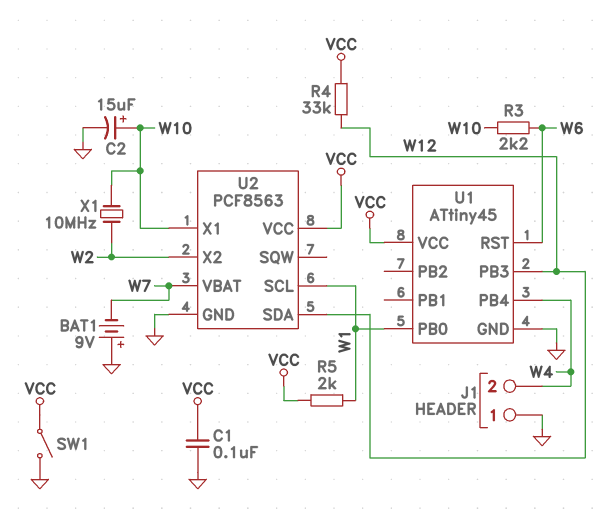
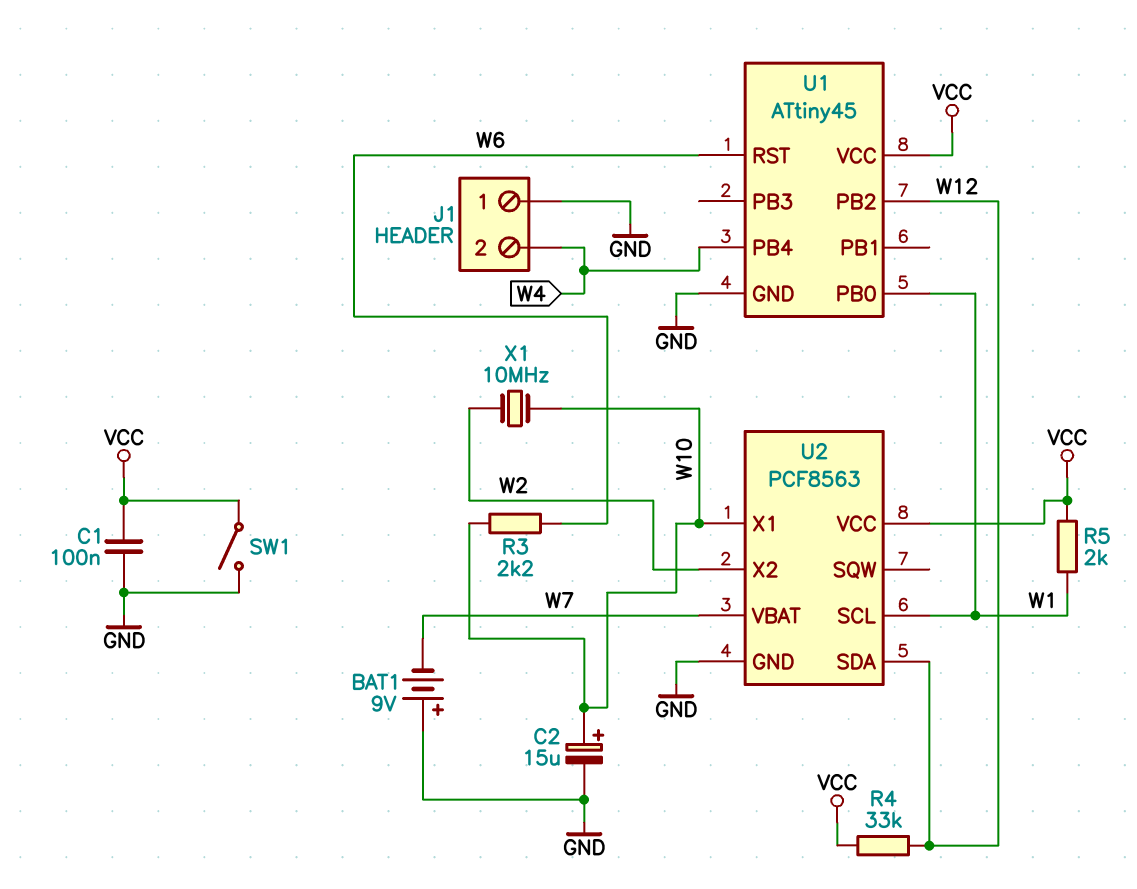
U1 pin PB2: none -> W12
U1 pin PB3: W12 -> none

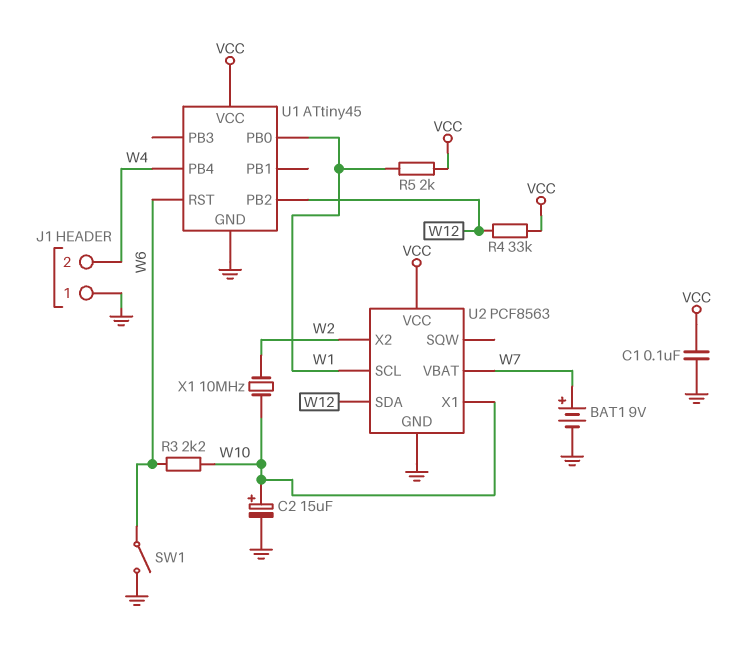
BAT1: 9V (plus GND, minus W7) -> 9V (plus W7, minus GND)
SW1: switch (GND, VCC) -> switch (GND, W6)

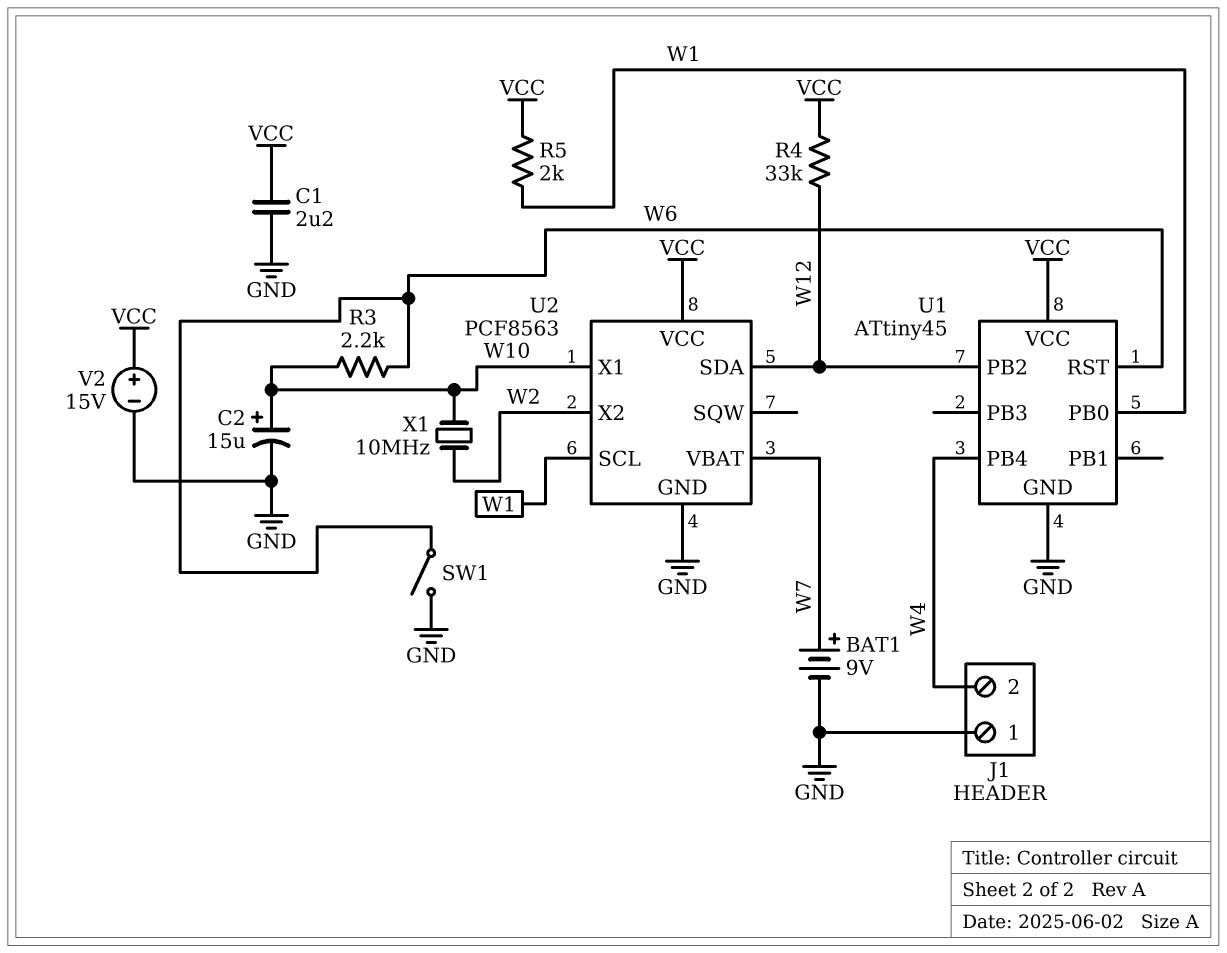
C1: 100nF (GND, VCC) -> 2.2uF (GND, VCC)
V2: none -> 15V (plus VCC, minus GND)

